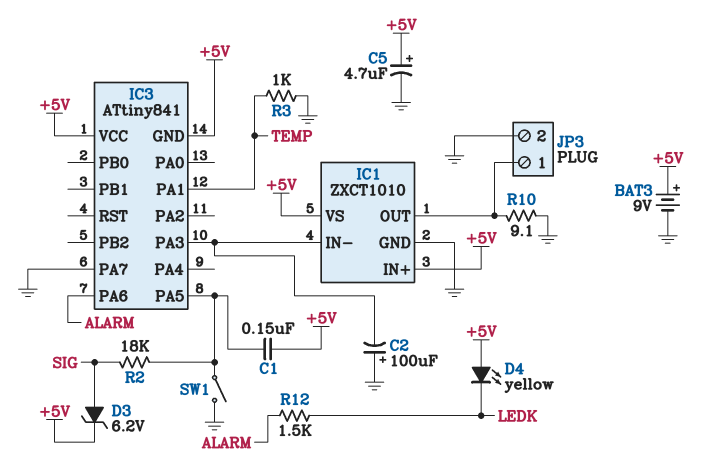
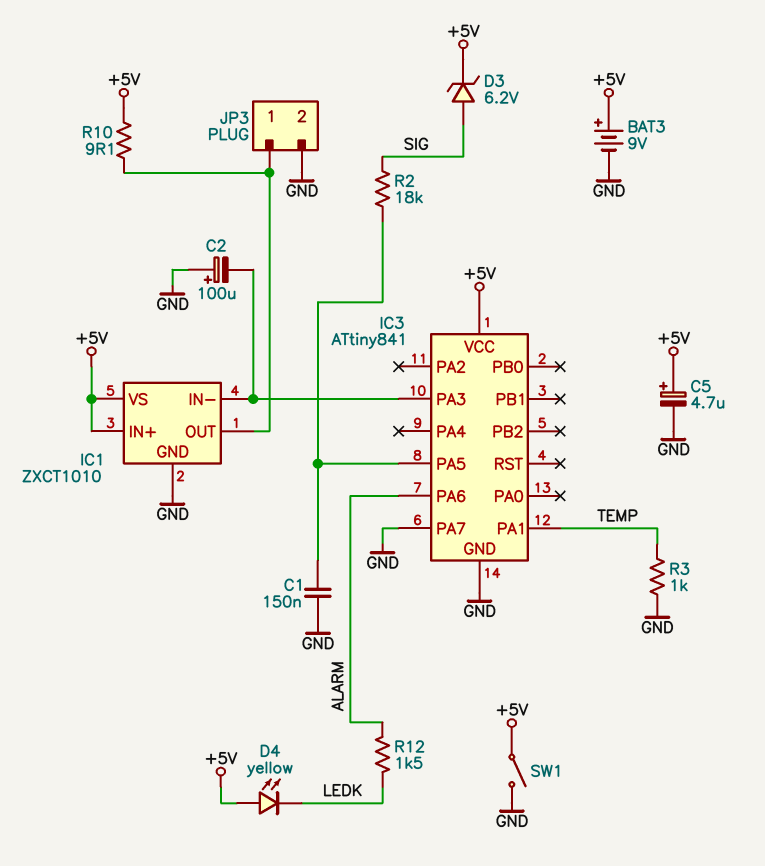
C1: 150nF (+5V, IC3/PA5) -> 150nF (GND, IC3/PA5)
IC3 pin GND: +5V -> GND
R10: 9.1 (GND, IC1/OUT) -> 9.1 (+5V, IC1/OUT)
SW1: switch (GND, IC3/PA5) -> switch (+5V, GND)

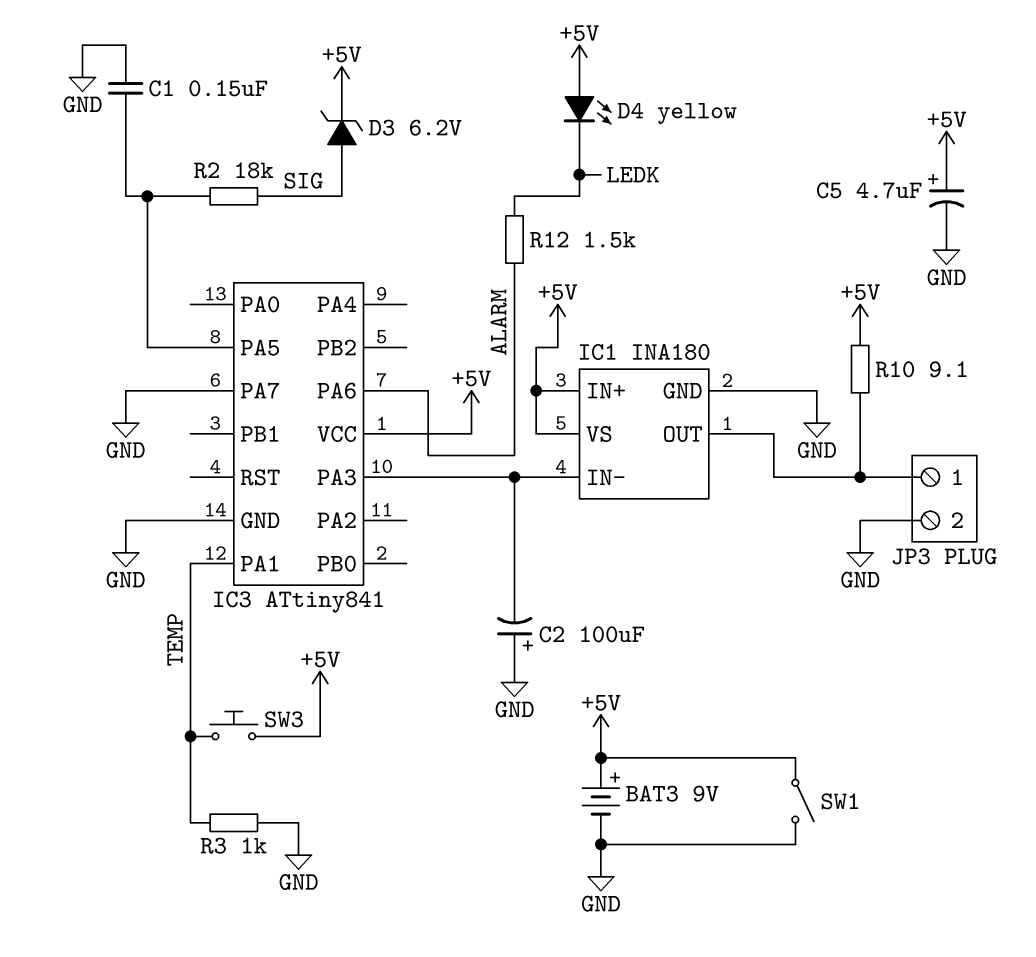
IC1: ZXCT1010 -> INA180
SW3: none -> button (+5V, TEMP)

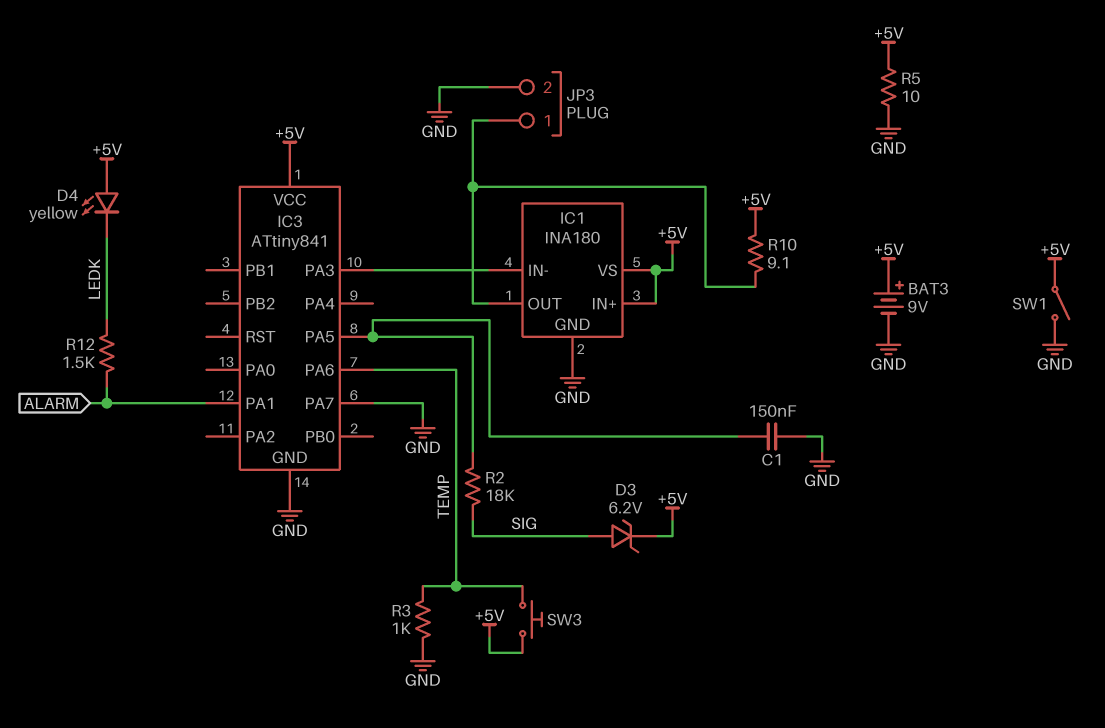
C2: 100uF (plus GND, minus IC1/IN-) -> none
C5: 4.7uF (plus +5V, minus GND) -> none
IC3 pin PA1: TEMP -> ALARM
IC3 pin PA6: ALARM -> TEMP
R5: none -> 10 (+5V, GND)

